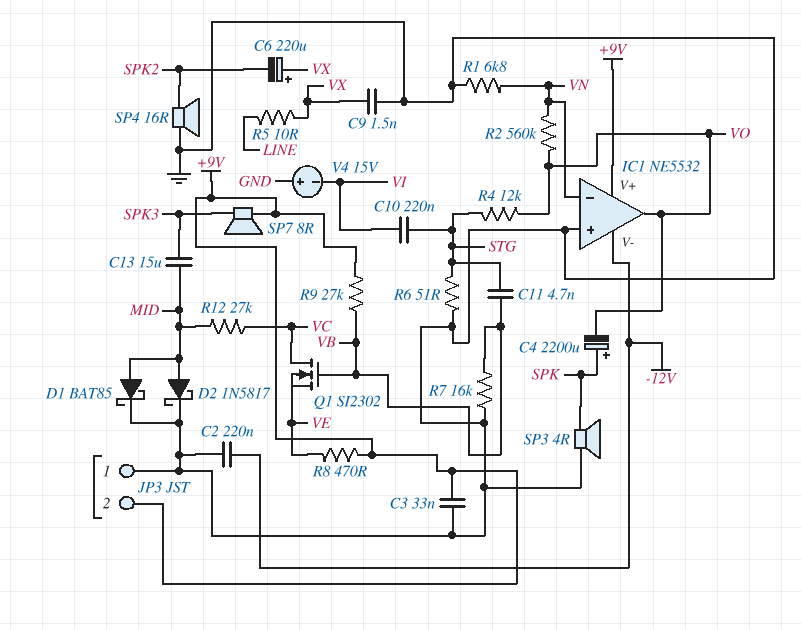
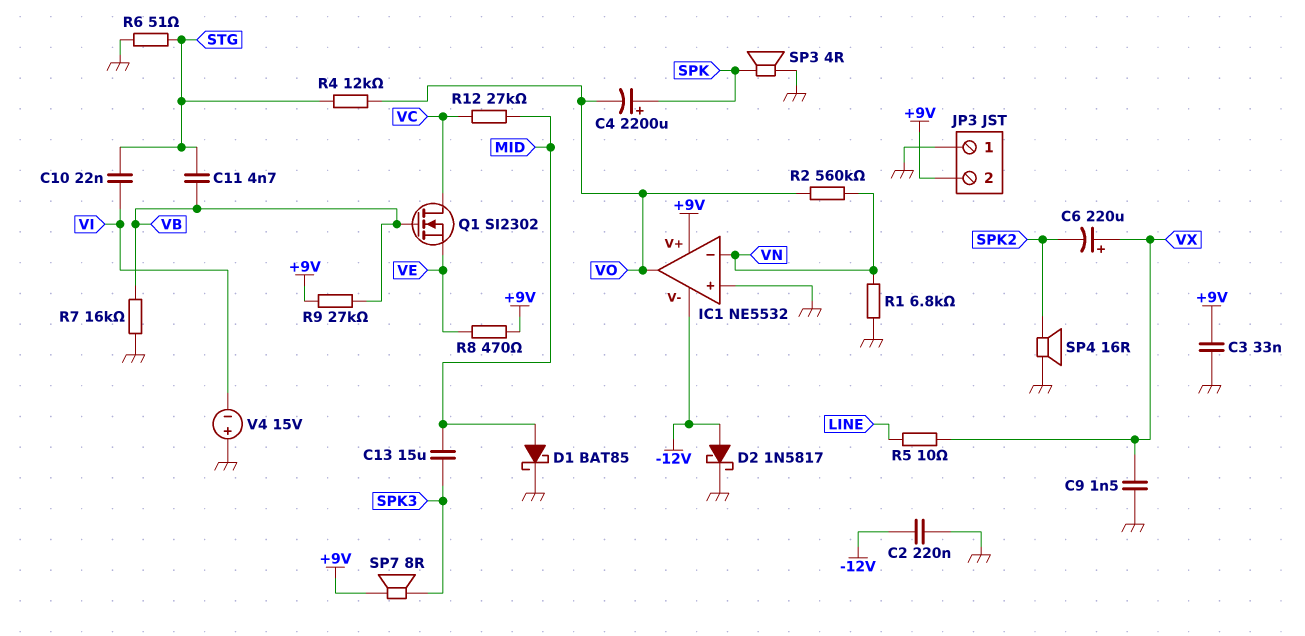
C10: 220nF (STG, VI) -> 22nF (STG, VI)
D2: schottky 1N5817 (A MID, K GND) -> schottky 1N5817 (A -12V, K GND)

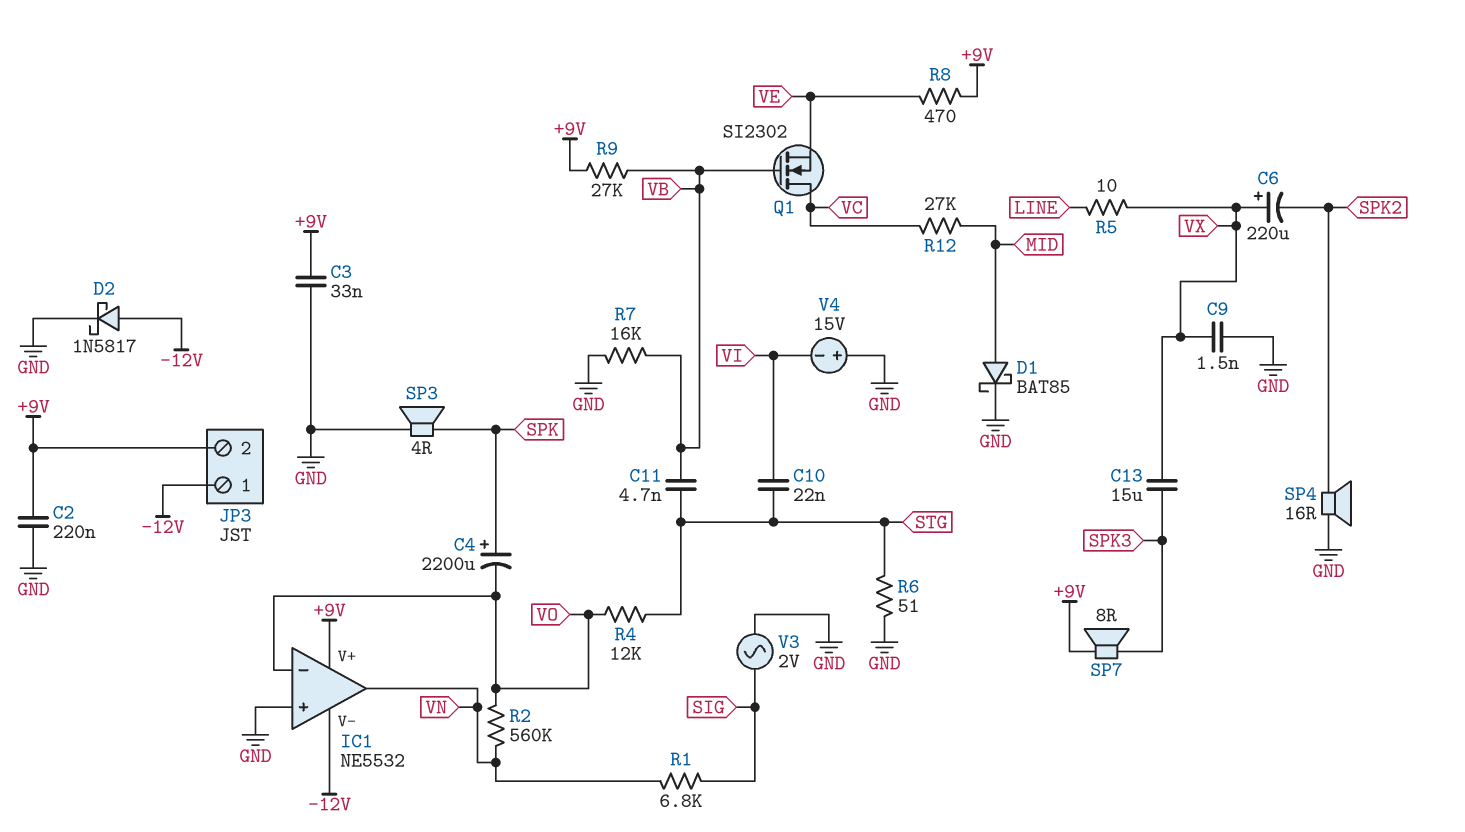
C2: 220nF (-12V, GND) -> 220nF (+9V, GND)
C13: 15uF (MID, SPK3) -> 15uF (SPK3, VX)
IC1 pin in-: VN -> VO
IC1 pin out: VO -> VN
JP3 pin 1: GND -> -12V
R1: 6.8k (GND, VN) -> 6.8k (SIG, VN)
V3: none -> AC 2V (GND, SIG)

